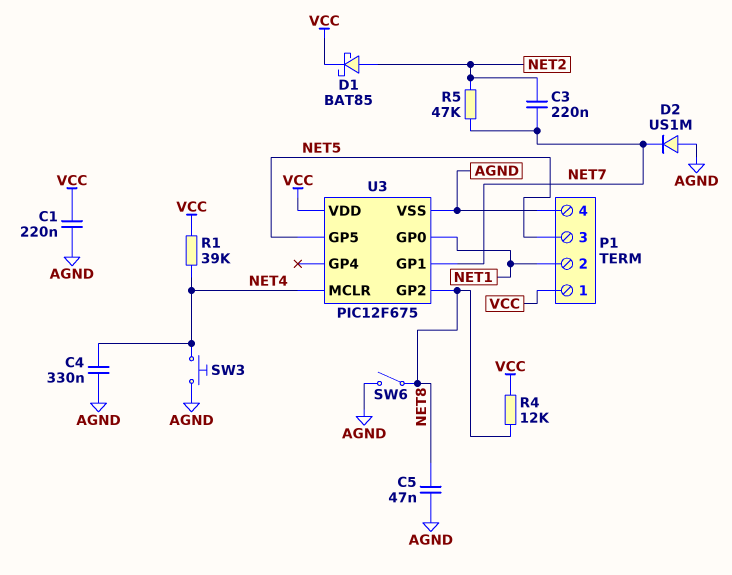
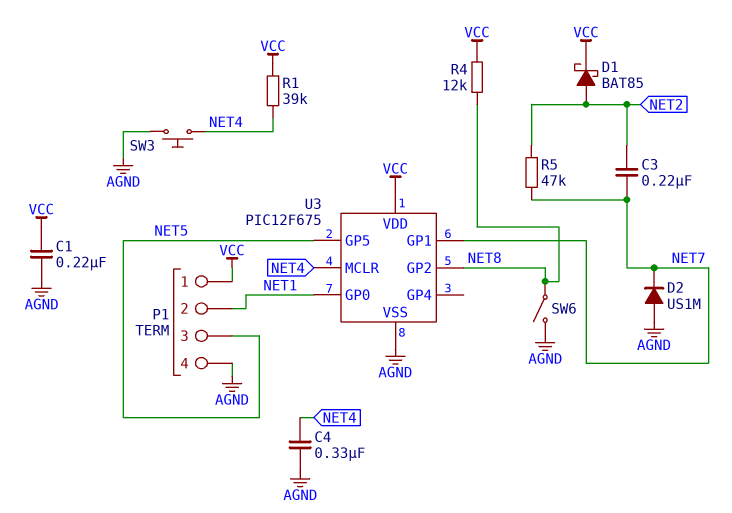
C5: 47nF (AGND, NET8) -> none

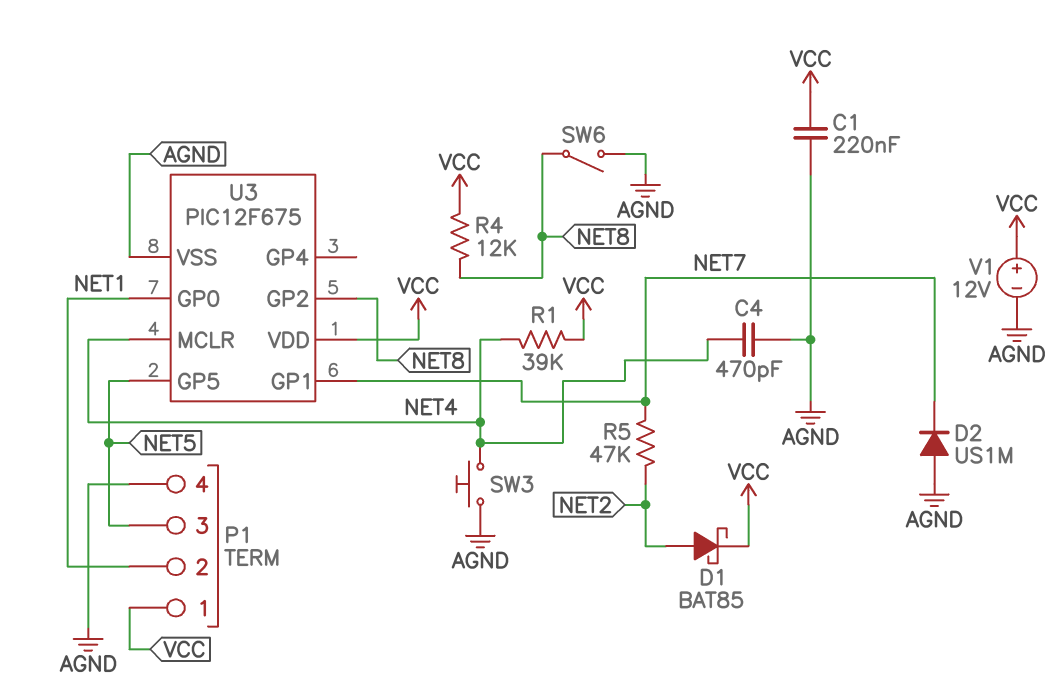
C3: 220nF (NET2, NET7) -> none
C4: 330nF (AGND, NET4) -> 470pF (AGND, NET4)
V1: none -> 12V (plus VCC, minus AGND)

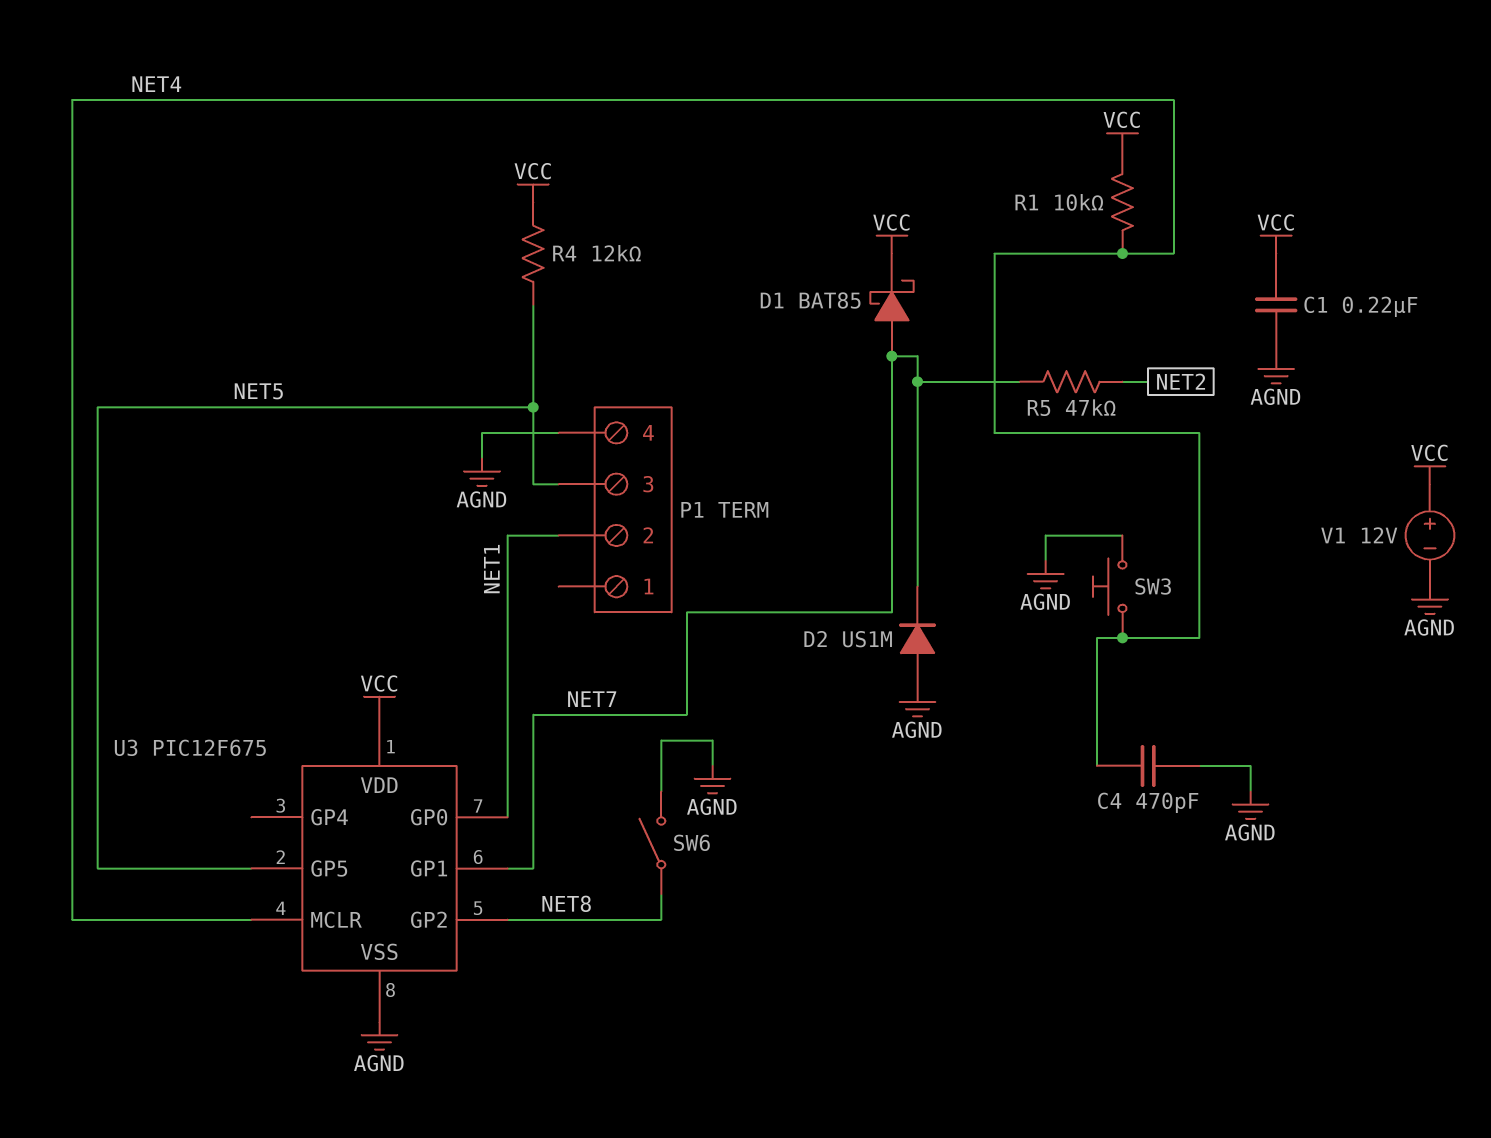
D1: schottky BAT85 (A NET2, K VCC) -> schottky BAT85 (A NET7, K VCC)
P1 pin 1: VCC -> none
R1: 39k (NET4, VCC) -> 10k (NET4, VCC)
R4: 12k (NET8, VCC) -> 12k (NET5, VCC)

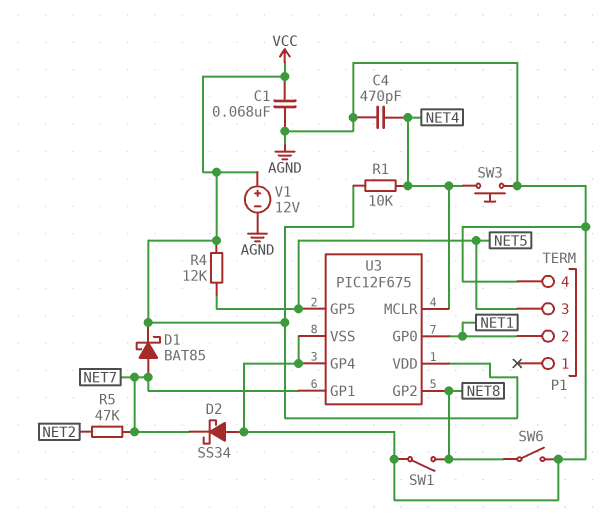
C1: 220nF (AGND, VCC) -> 68nF (AGND, VCC)
D2: diode US1M (A AGND, K NET7) -> schottky SS34 (A AGND, K NET7)
SW1: none -> switch (AGND, NET8)
U3 pin GP4: none -> AGND

